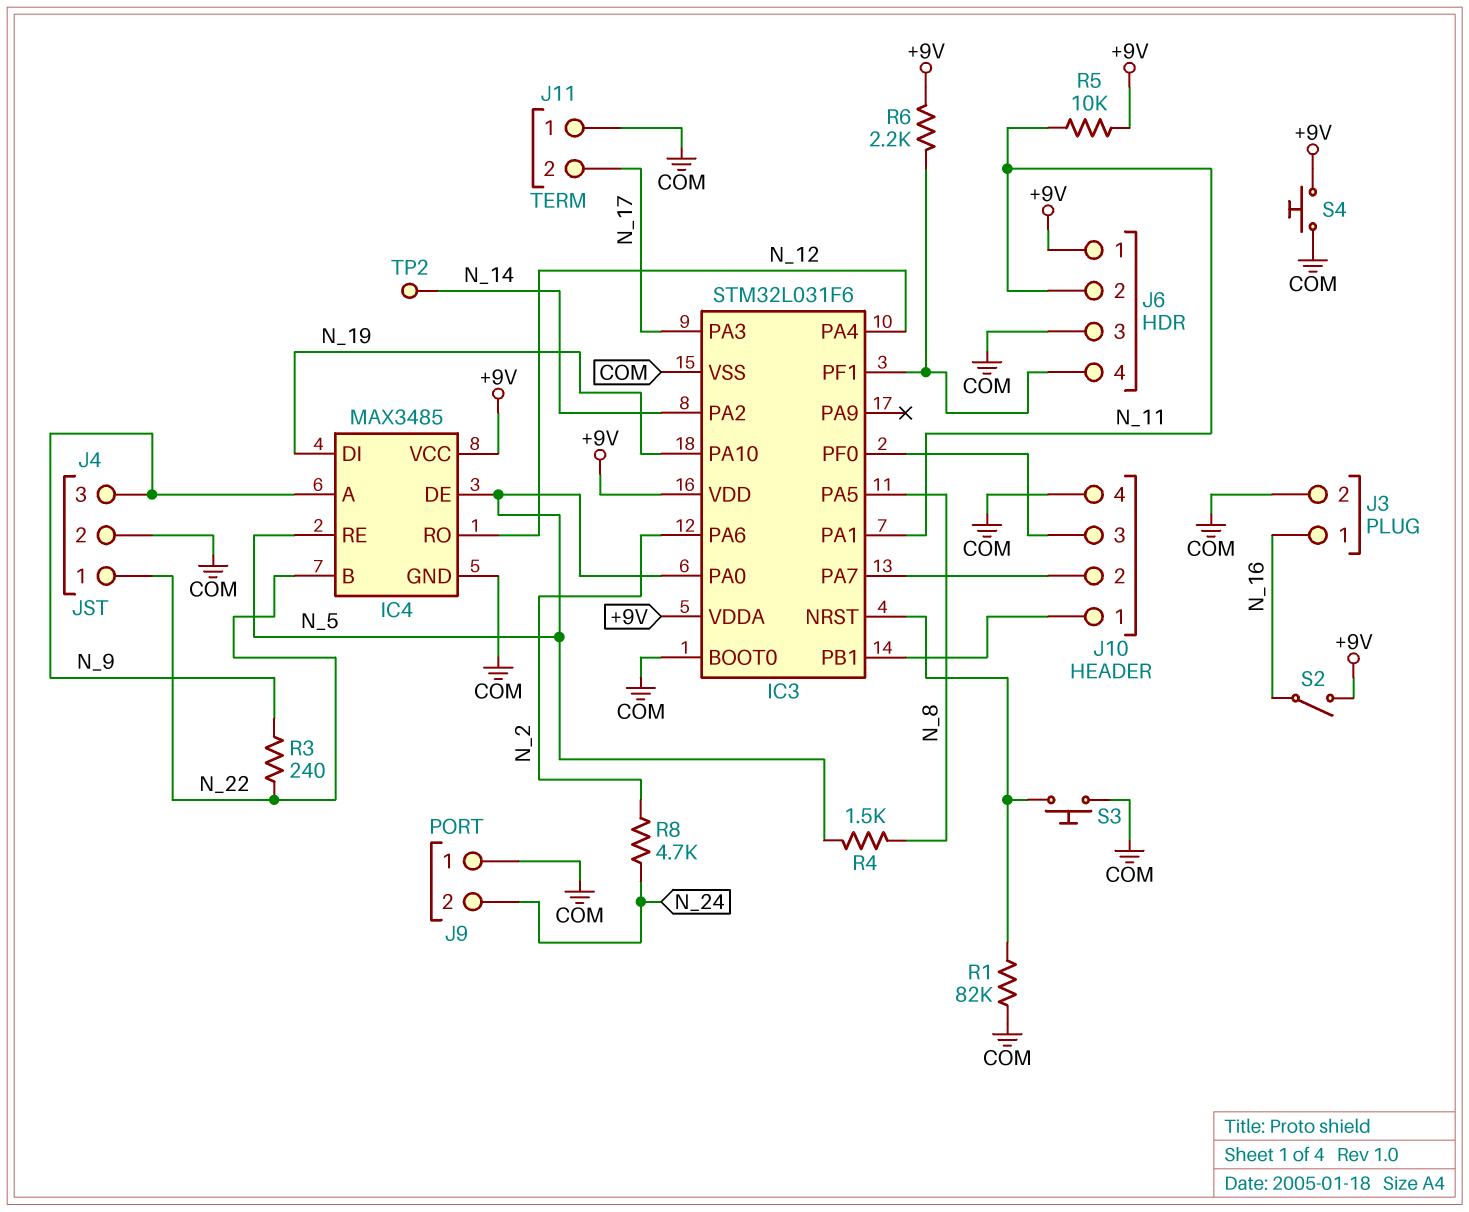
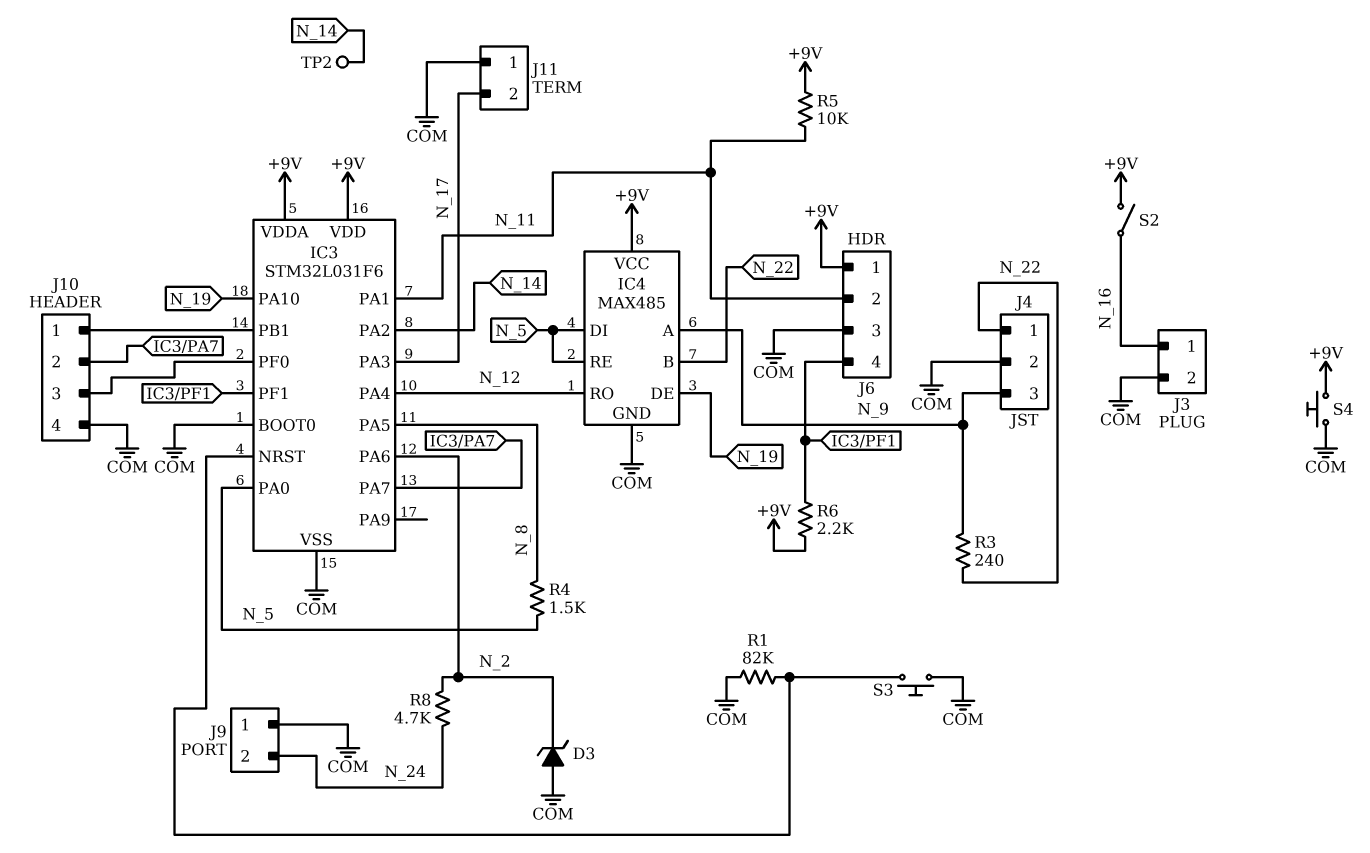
D3: none -> zener (A COM, K N_2)
IC4: MAX3485 -> MAX485
IC4 pin DE: N_5 -> N_19
IC4 pin DI: N_19 -> N_5

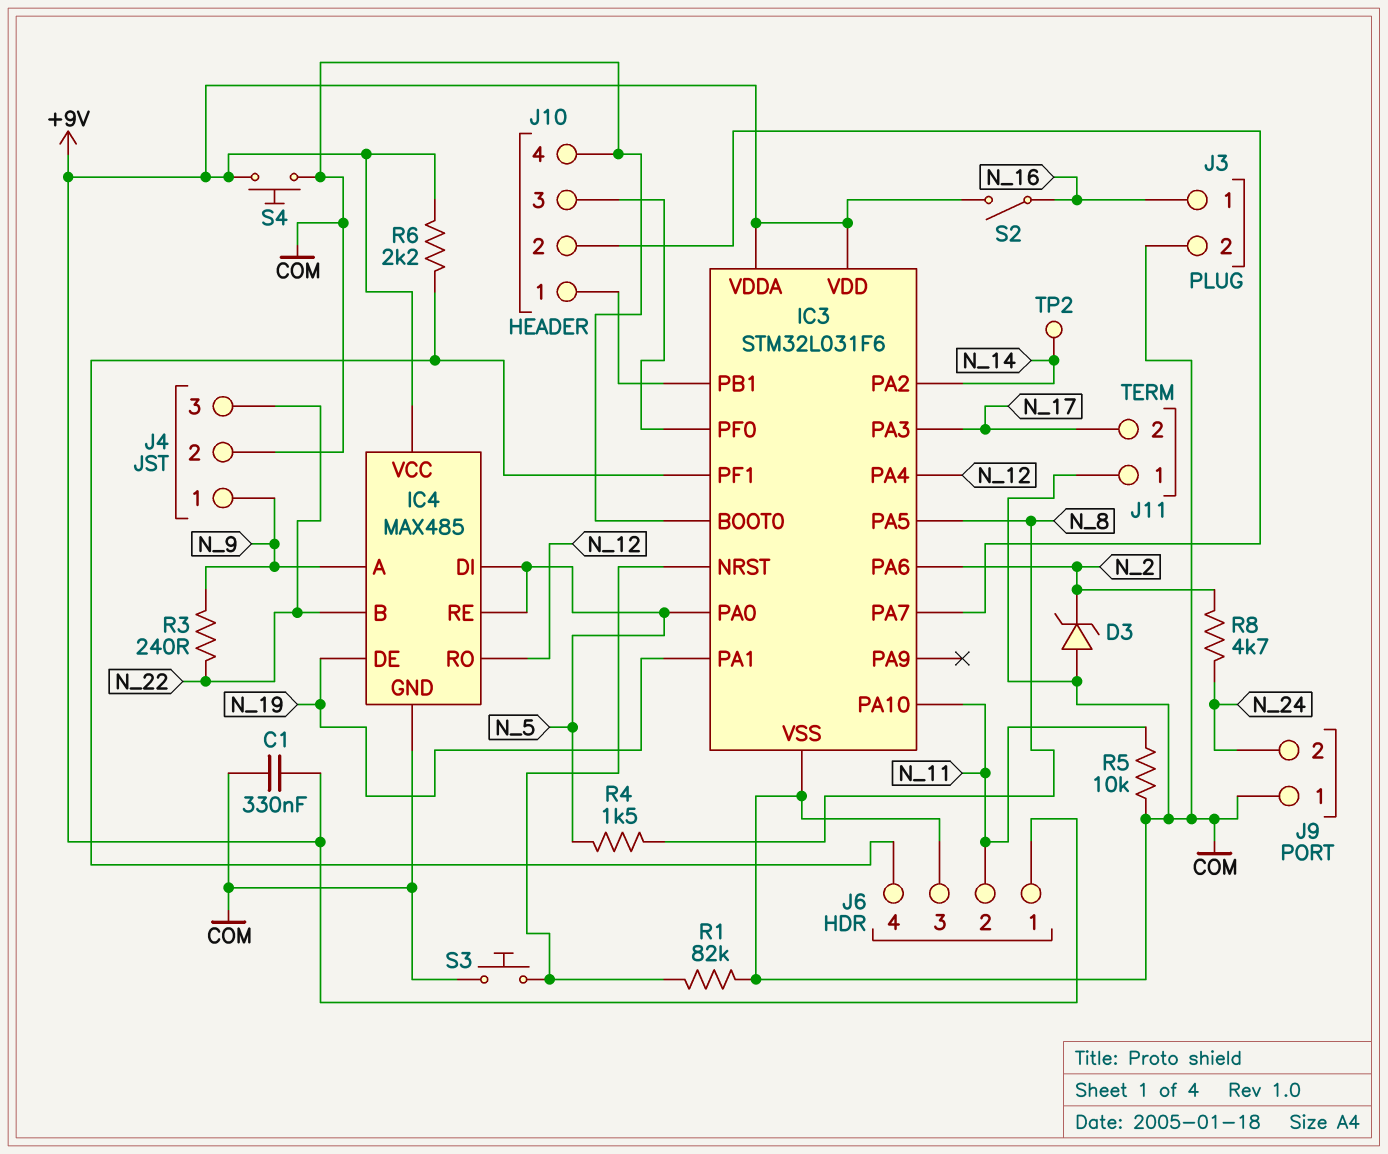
C1: none -> 330nF (+9V, COM)
IC3 pin PA1: N_11 -> N_19
IC3 pin PA10: N_19 -> N_11
J4 pin 1: N_22 -> N_9
J4 pin 3: N_9 -> N_22
R5: 10k (+9V, N_11) -> 10k (COM, N_11)

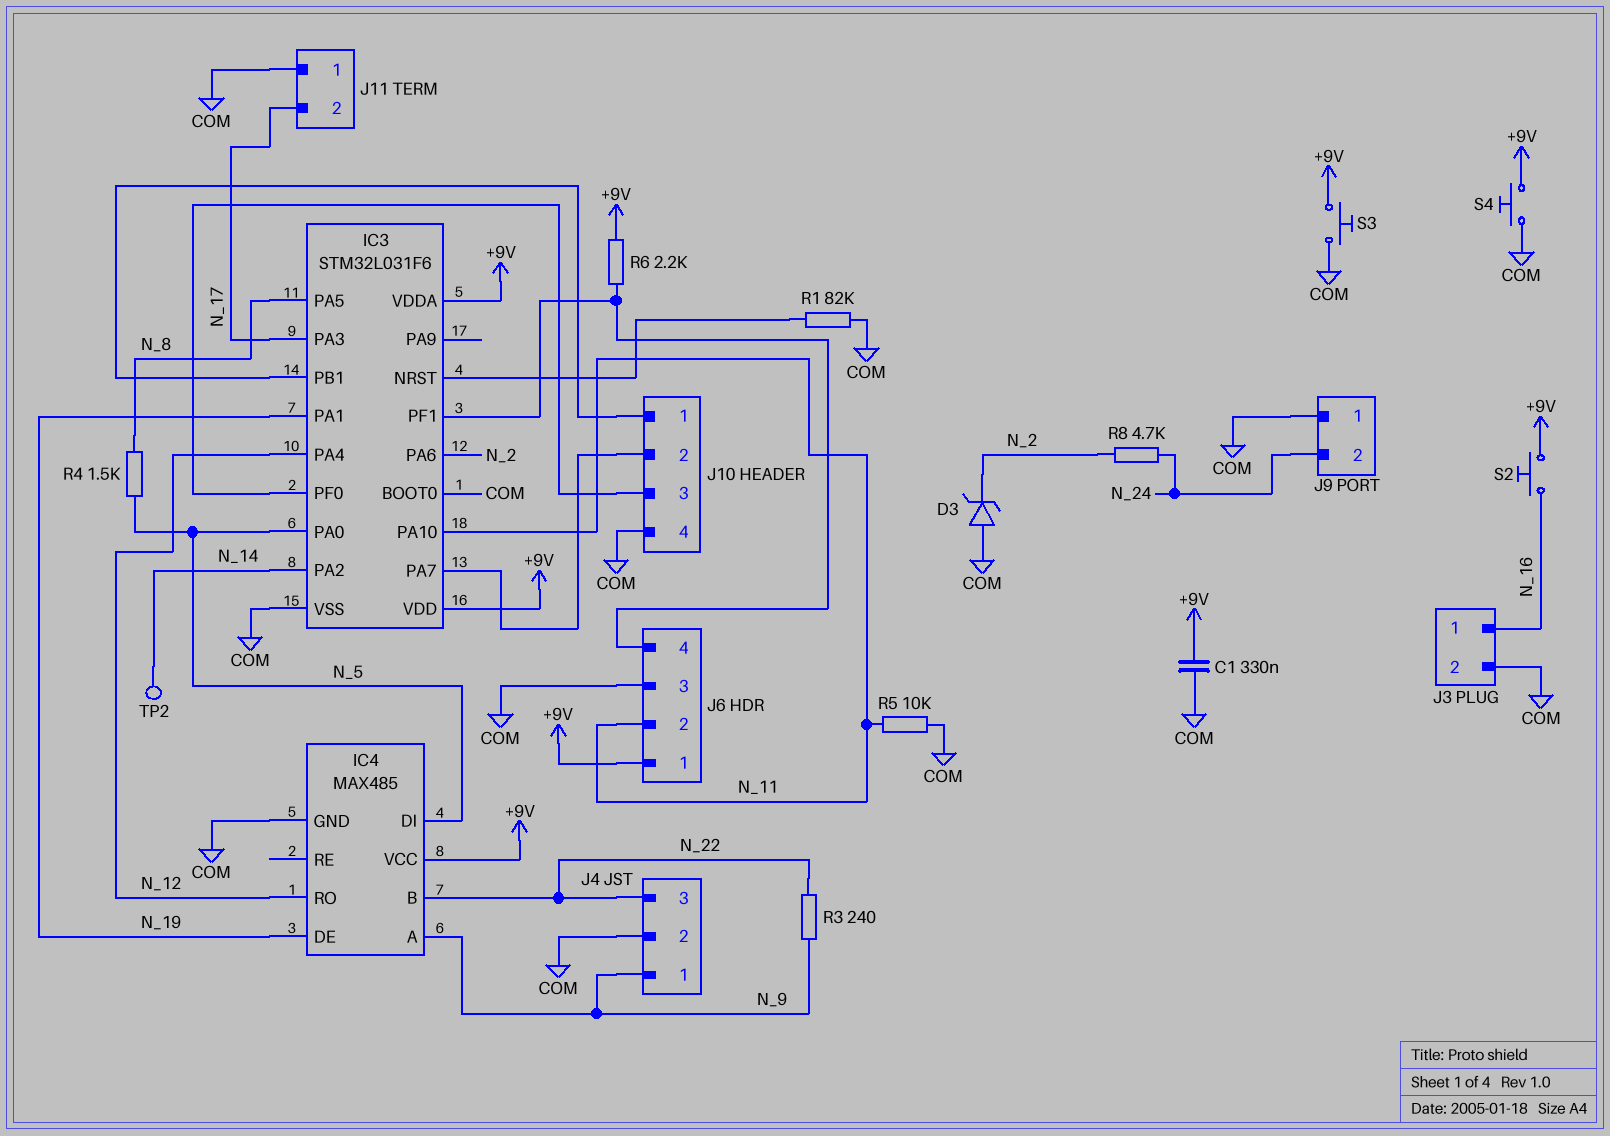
IC4 pin RE: N_5 -> none
S2: switch (+9V, N_16) -> button (+9V, N_16)
S3: button (COM, IC3/NRST) -> button (+9V, COM)

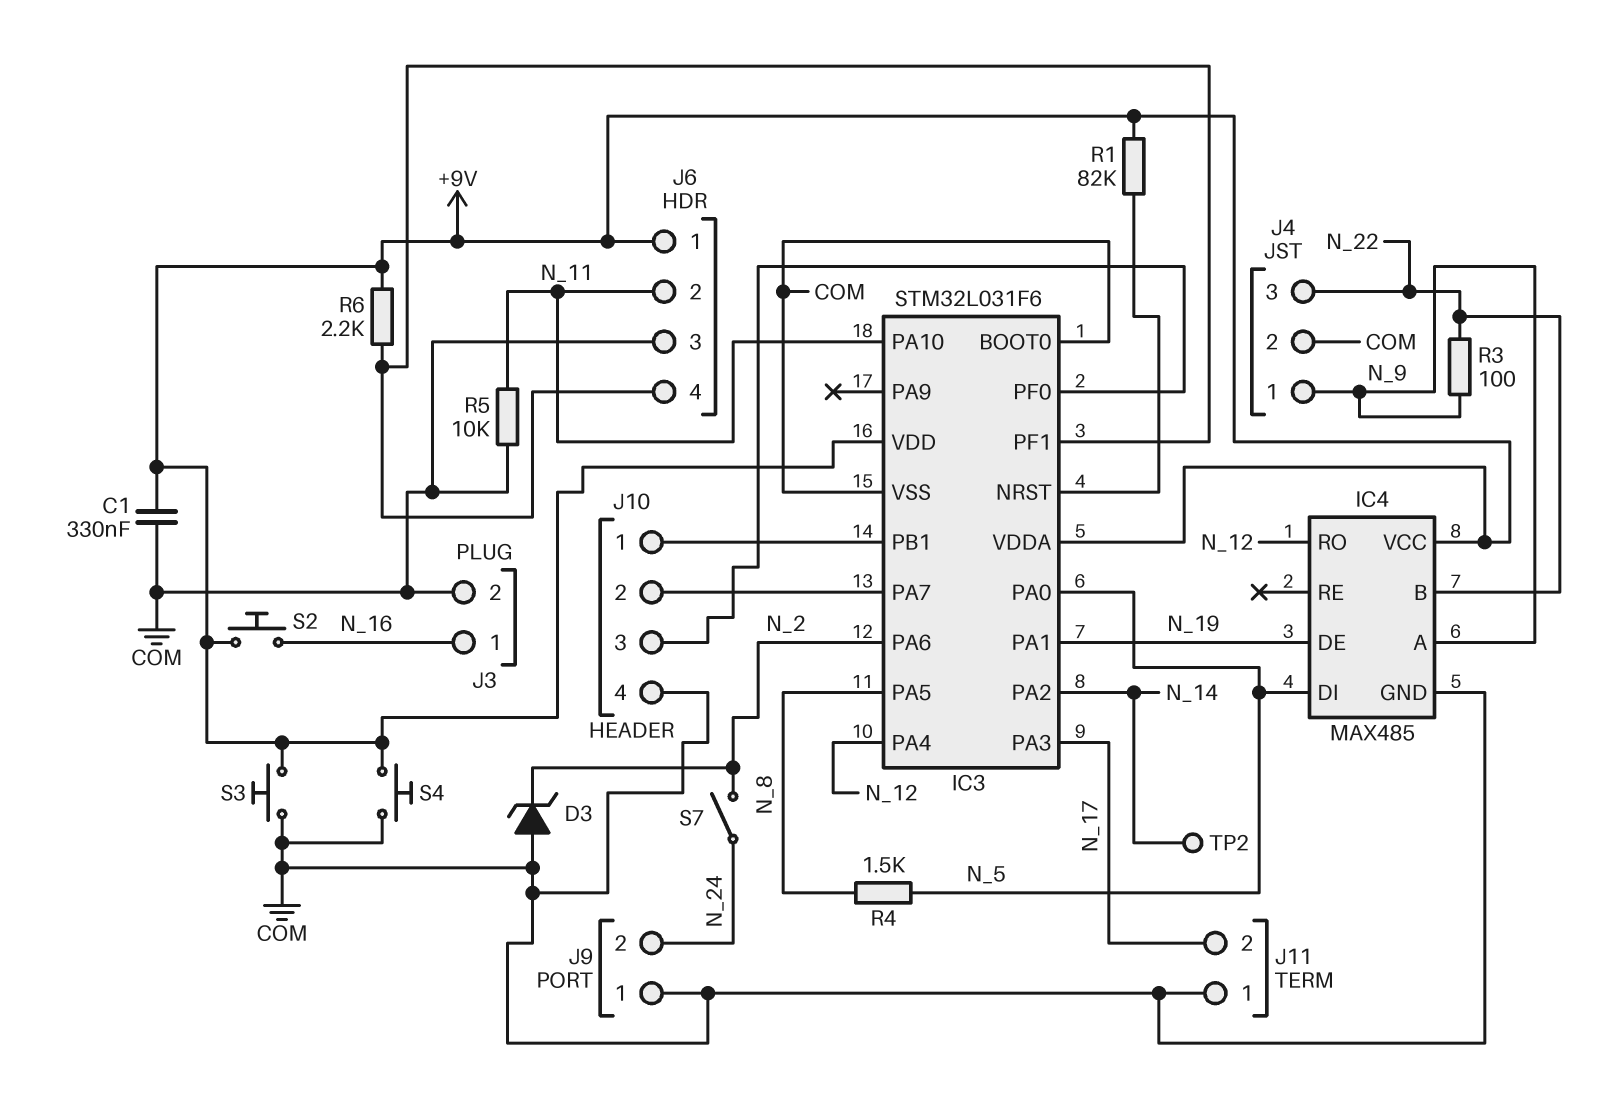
R1: 82k (COM, IC3/NRST) -> 82k (+9V, IC3/NRST)
R3: 240 (N_9, N_22) -> 100 (N_9, N_22)
R8: 4.7k (N_2, N_24) -> none
S7: none -> switch (N_2, N_24)

